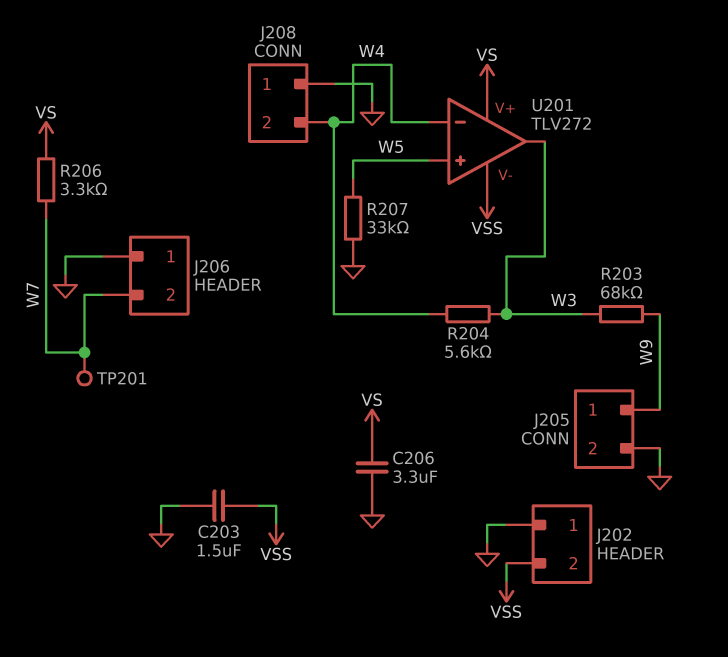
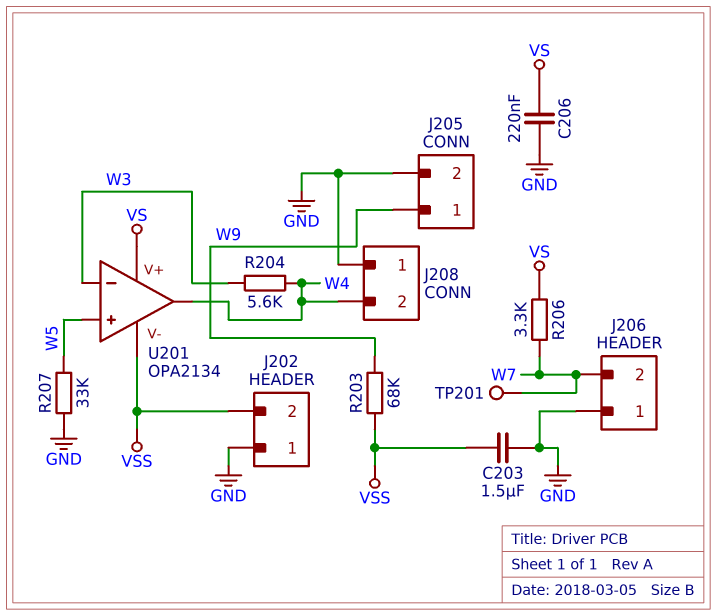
C206: 3.3uF (GND, VS) -> 220nF (GND, VS)
R203: 68k (W3, W9) -> 68k (VSS, W9)
U201: TLV272 -> OPA2134
U201 pin in-: W4 -> W3
U201 pin out: W3 -> W4

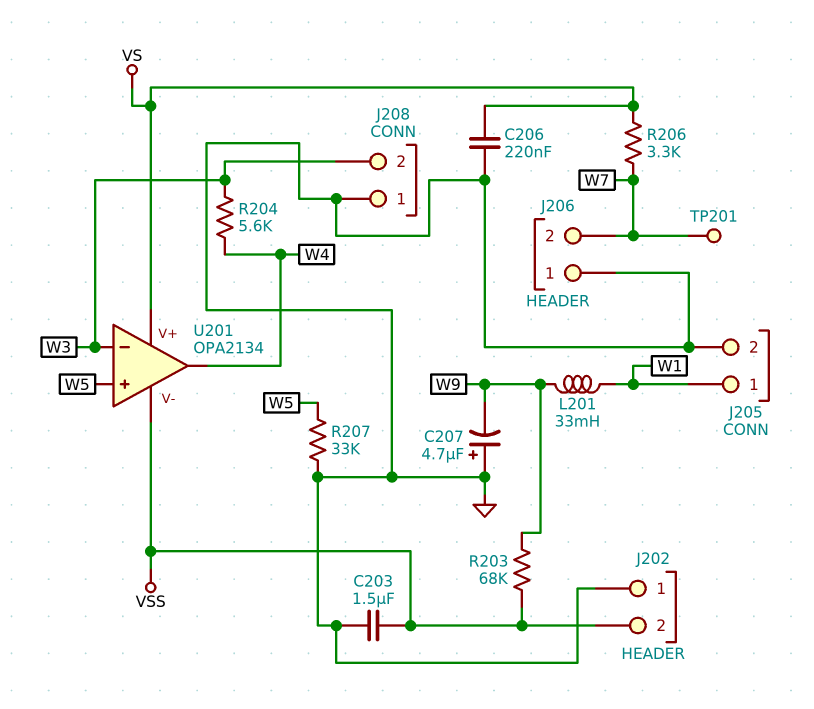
C207: none -> 4.7uF (plus GND, minus W9)
J205 pin 1: W9 -> W1
J208 pin 2: W4 -> W3
L201: none -> 33mH (W1, W9)

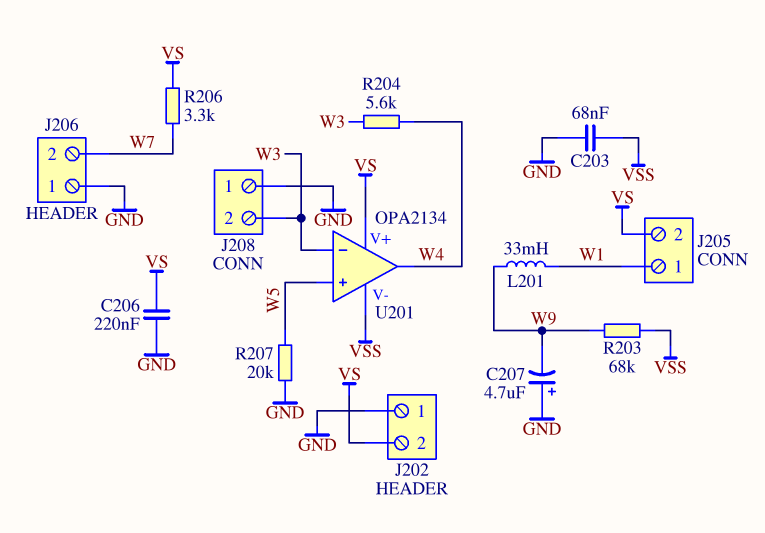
C203: 1.5uF (GND, VSS) -> 68nF (GND, VSS)
J202 pin 2: VSS -> VS
J205 pin 2: GND -> VS
R207: 33k (GND, W5) -> 20k (GND, W5)
TP201: test point (W7) -> none

